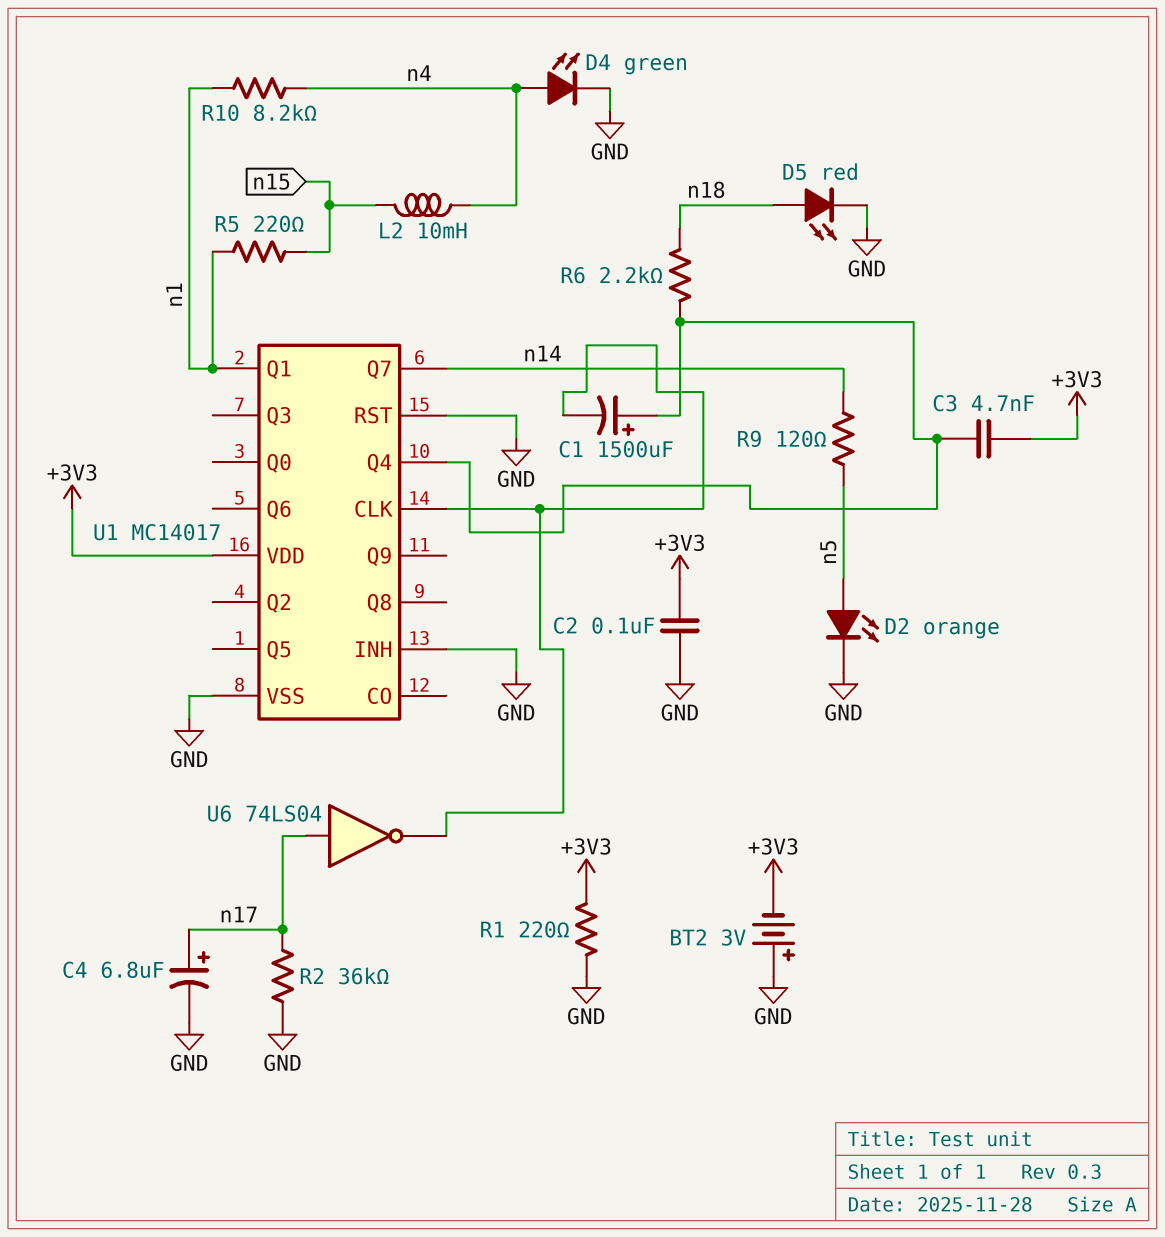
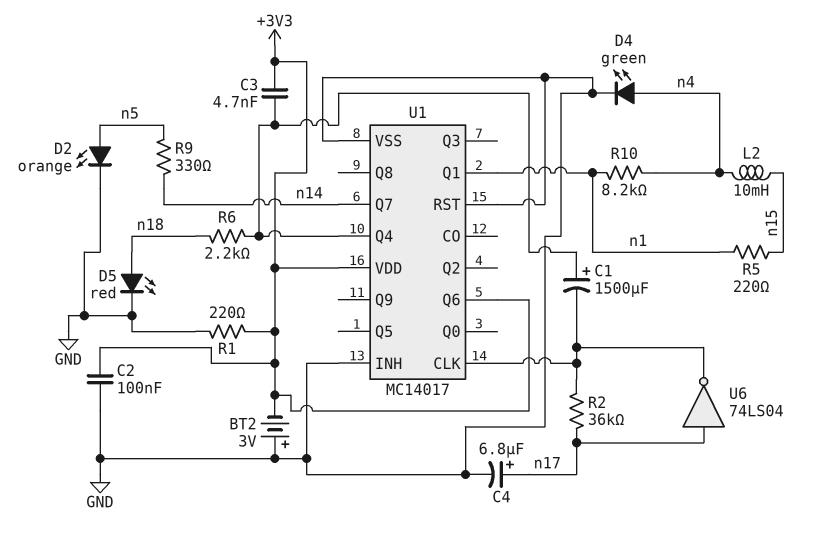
R2: 36k (GND, n17) -> 36k (U1/CLK, n17)
R9: 120 (n5, n14) -> 330 (n5, n14)
U1 pin Q6: none -> +3V3

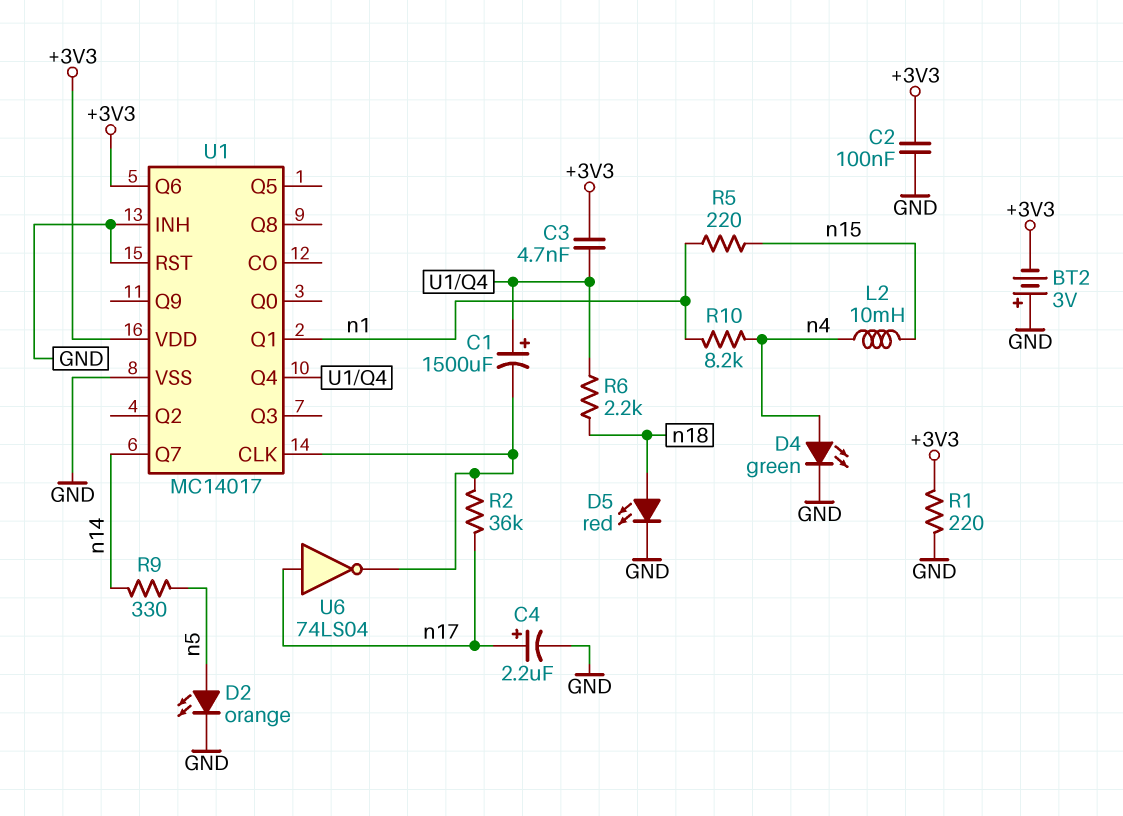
C4: 6.8uF (plus n17, minus GND) -> 2.2uF (plus n17, minus GND)

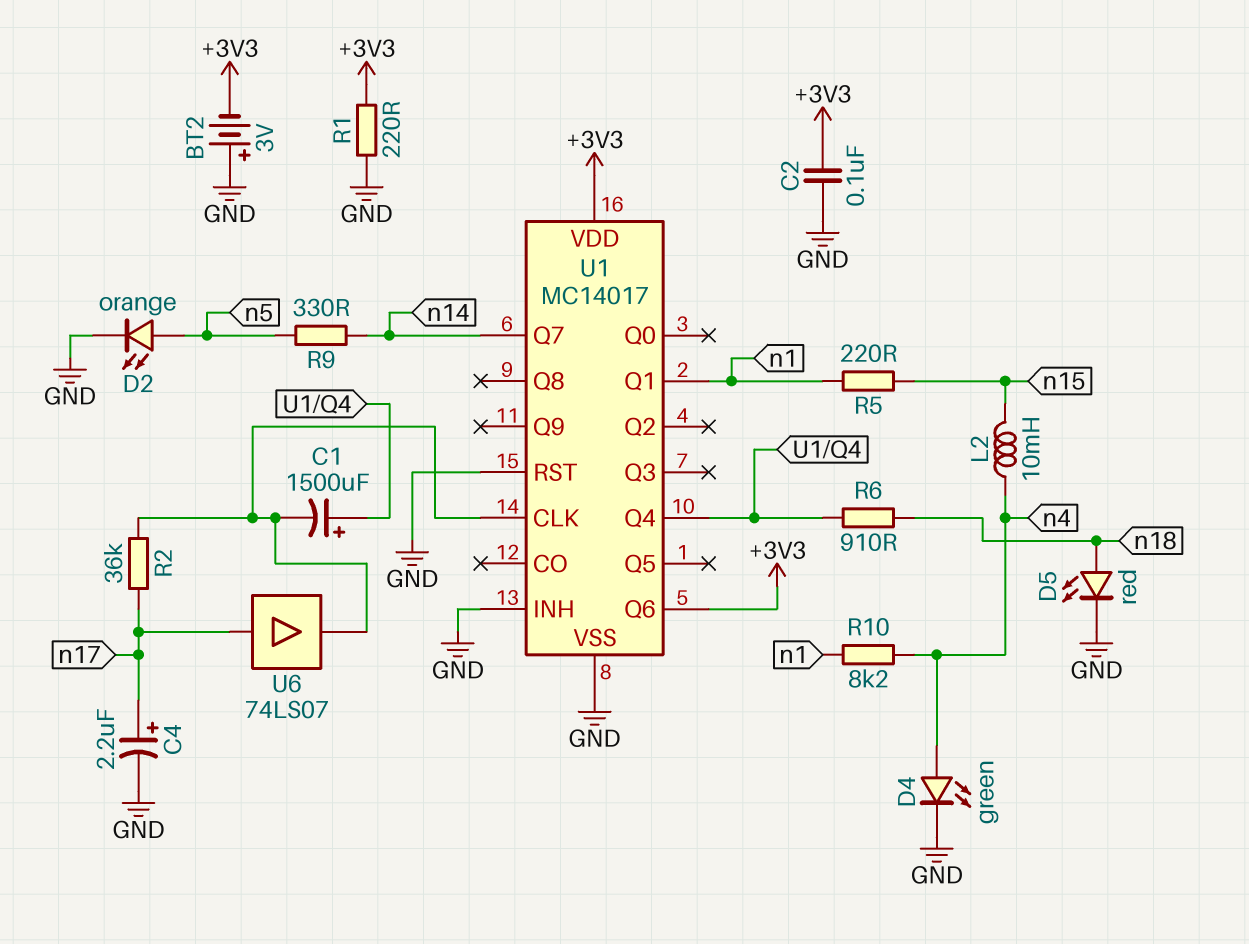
C3: 4.7nF (+3V3, U1/Q4) -> none
R6: 2.2k (U1/Q4, n18) -> 910 (U1/Q4, n18)
U6: NOT 74LS04 (in n17, out U1/CLK) -> buffer 74LS07 (in n17, out U1/CLK)

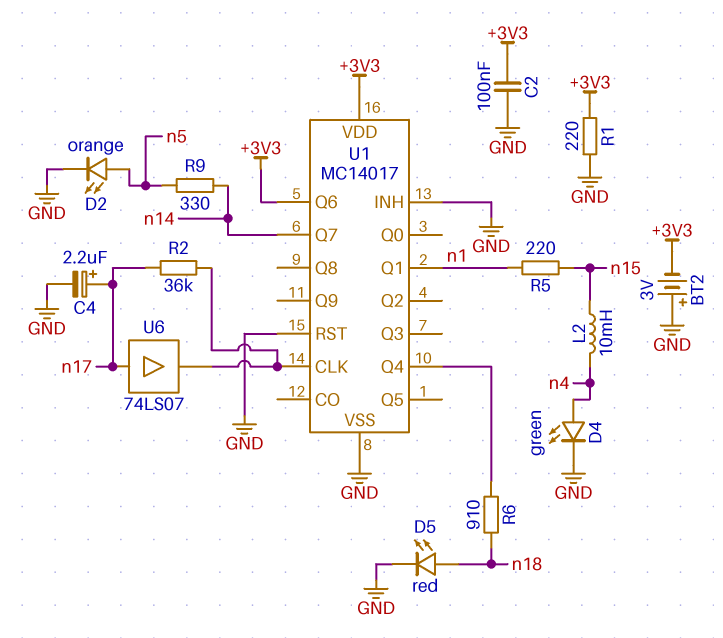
C1: 1500uF (plus U1/Q4, minus U1/CLK) -> none
R10: 8.2k (n1, n4) -> none

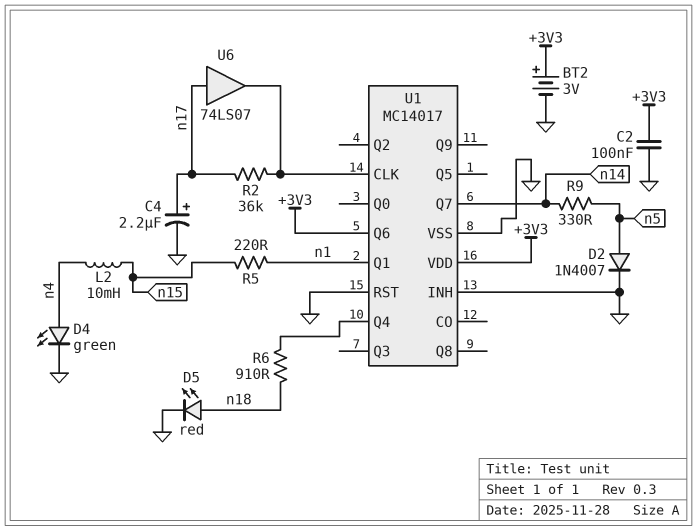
BT2: 3V (plus GND, minus +3V3) -> 3V (plus +3V3, minus GND)
D2: LED orange (A n5, K GND) -> diode 1N4007 (A n5, K GND)
R1: 220 (+3V3, GND) -> none

